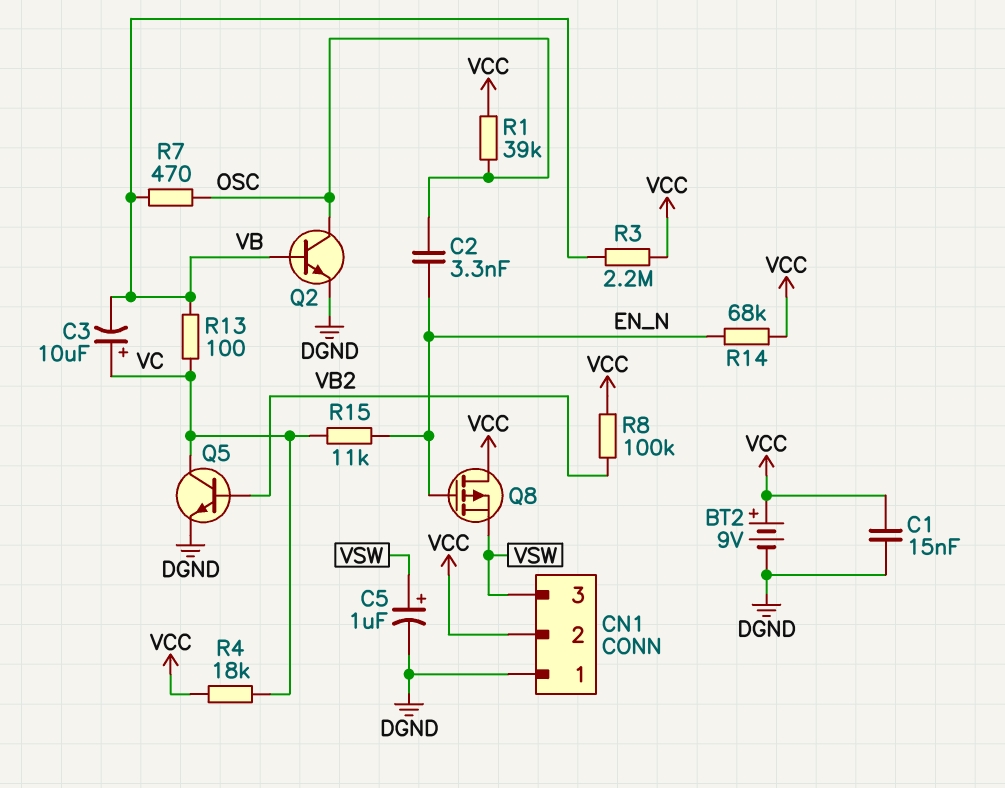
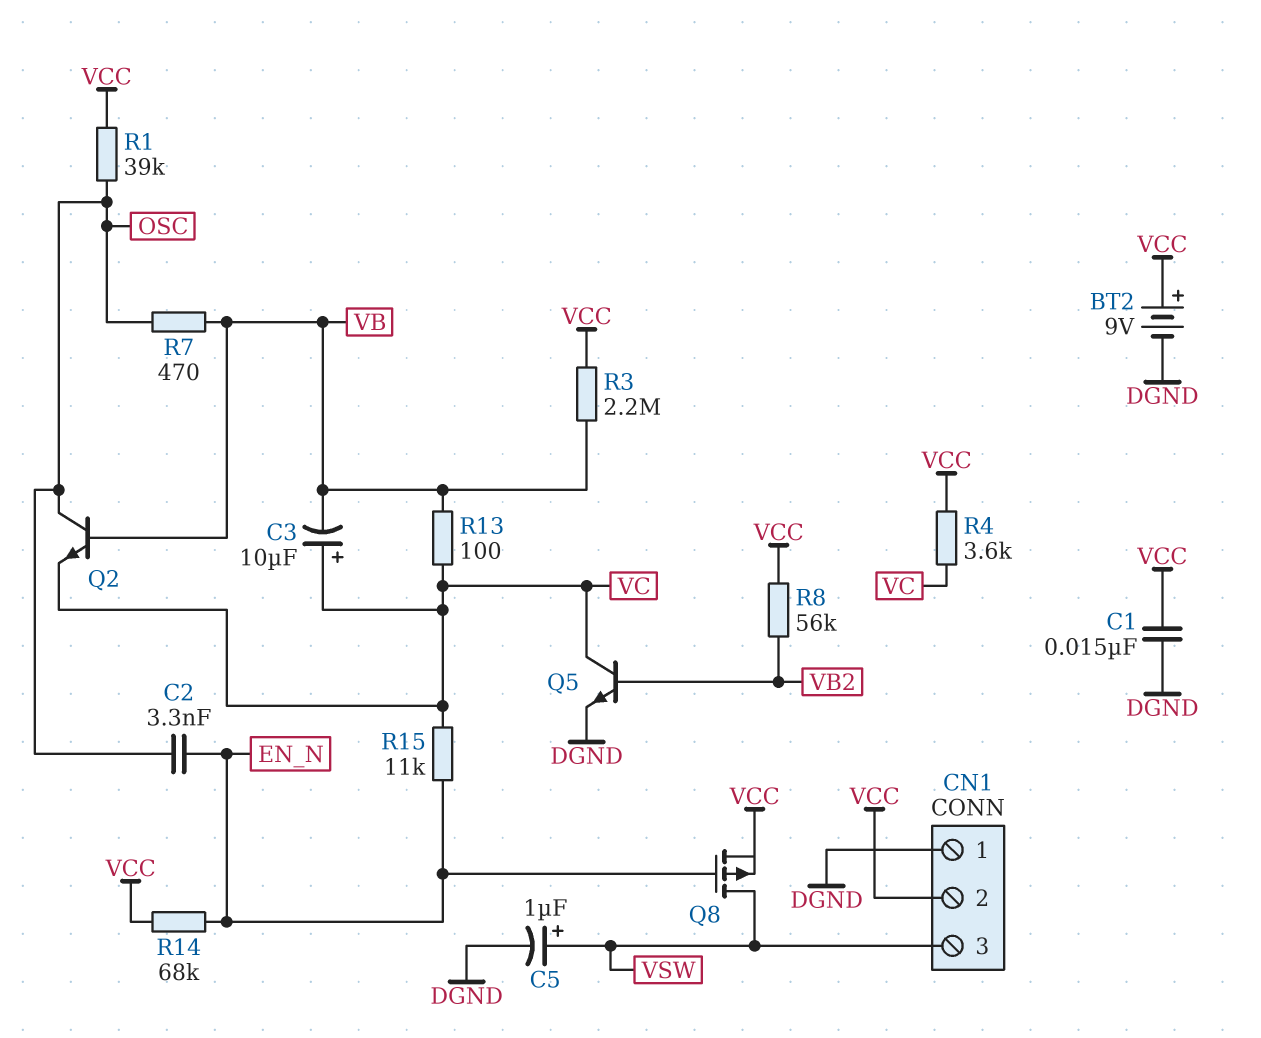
Q2: NPN (B VB, C OSC, E DGND) -> NPN (B VB, C OSC, E VC)
Q8: PMOS (G EN_N, D VCC, S VSW) -> PMOS (G EN_N, D VSW, S VCC)
R4: 18k (VC, VCC) -> 3.6k (VC, VCC)
R8: 100k (VB2, VCC) -> 56k (VB2, VCC)

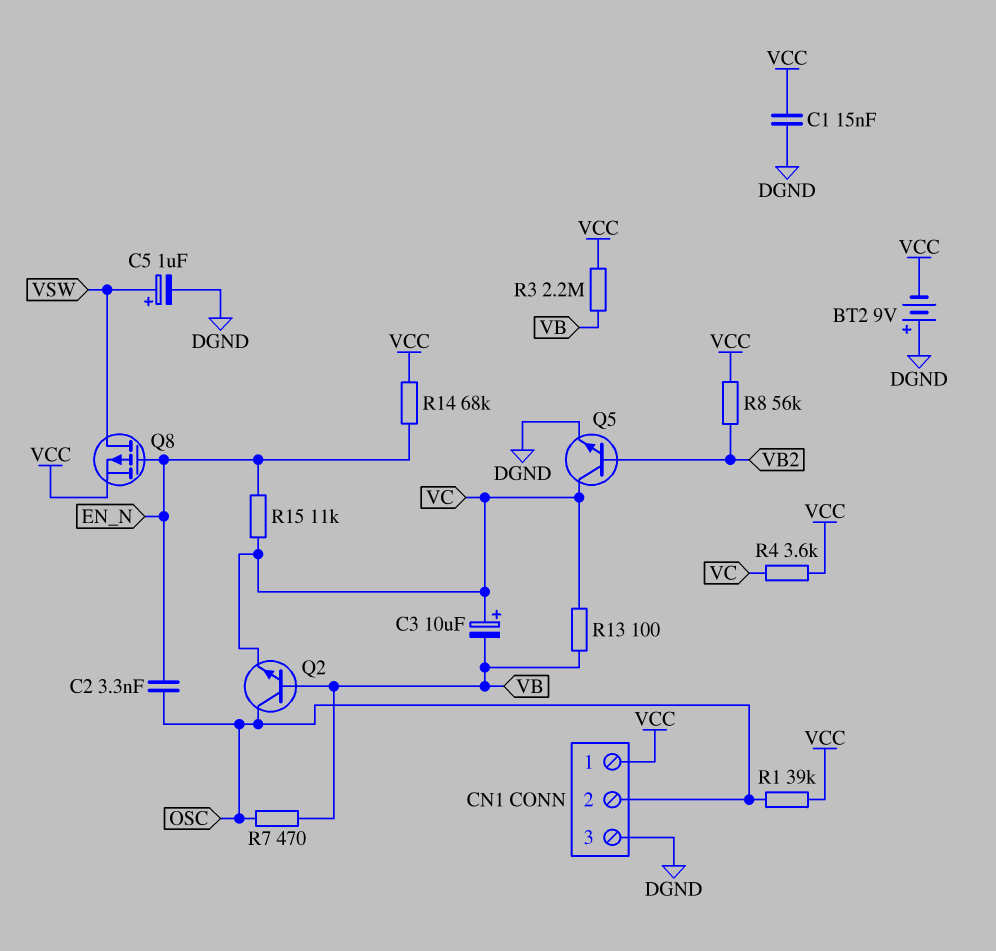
BT2: 9V (plus VCC, minus DGND) -> 9V (plus DGND, minus VCC)
CN1 pin 1: DGND -> VCC
CN1 pin 2: VCC -> OSC
CN1 pin 3: VSW -> DGND

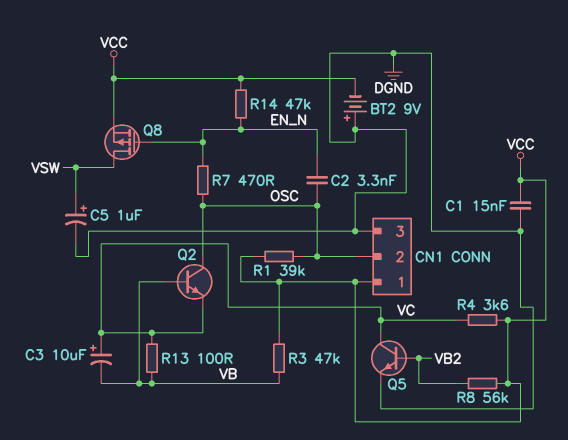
R3: 2.2M (VB, VCC) -> 47k (VB, VCC)
R7: 470 (OSC, VB) -> 470 (EN_N, OSC)
R14: 68k (EN_N, VCC) -> 47k (EN_N, VCC)
R15: 11k (EN_N, VC) -> none

